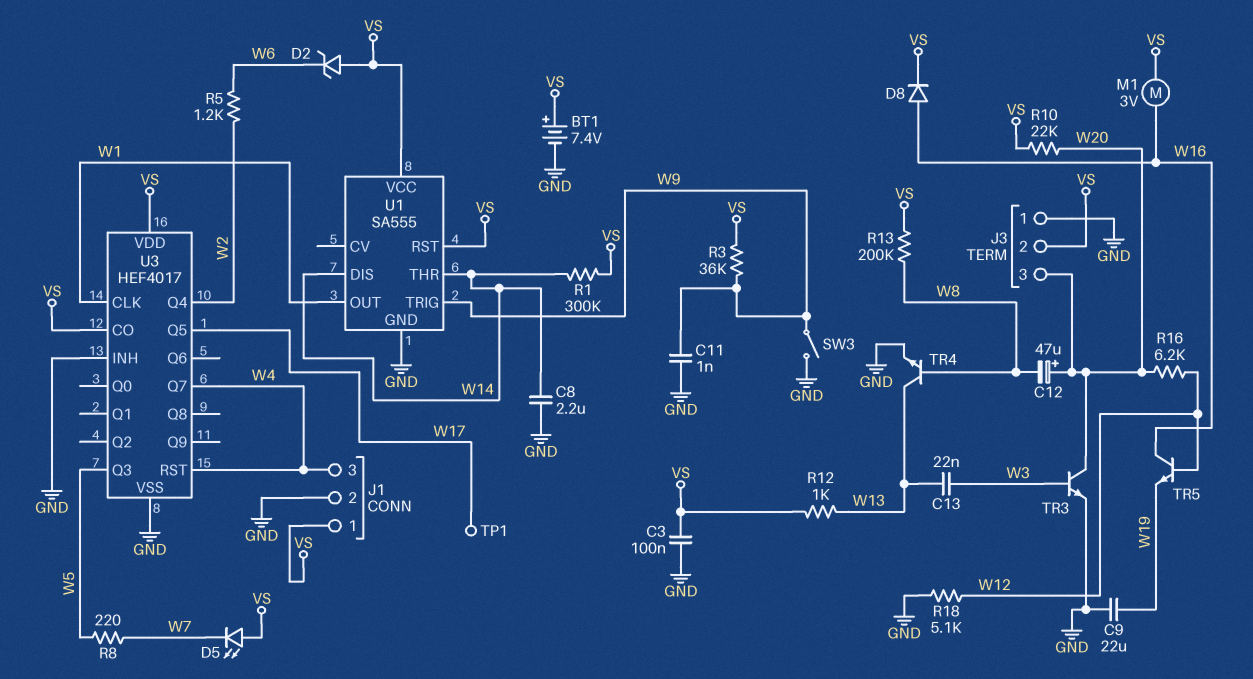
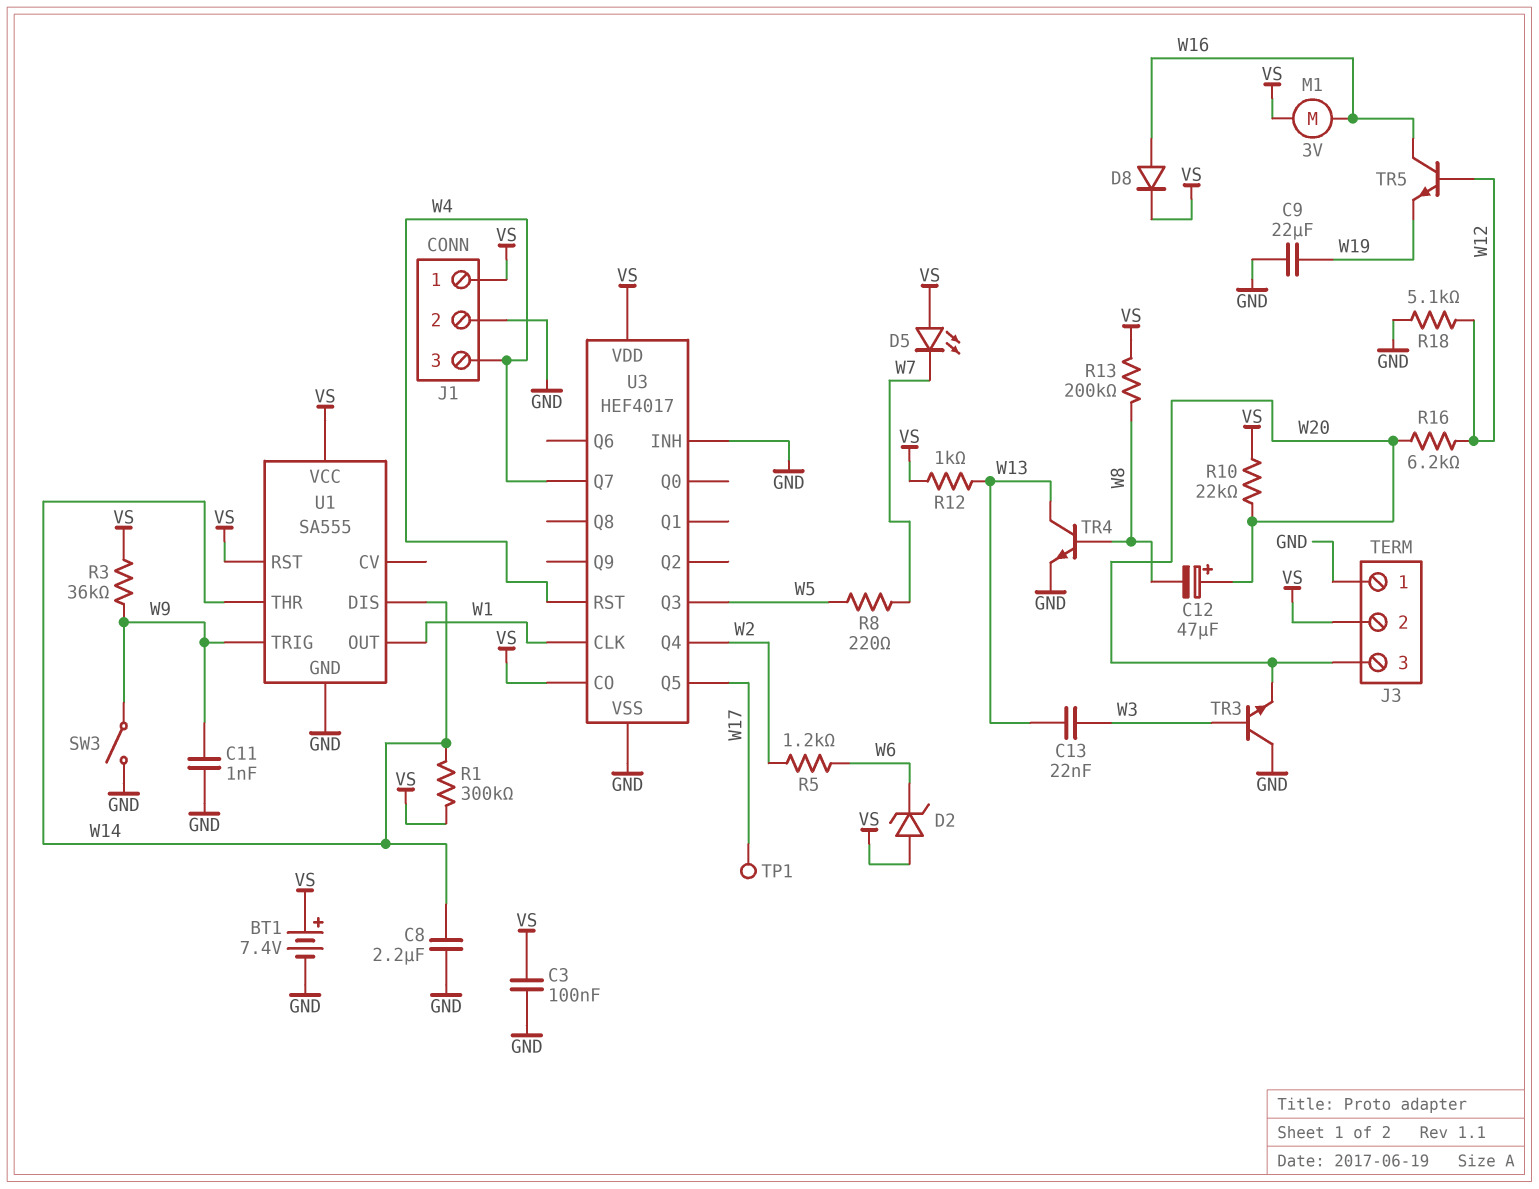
TR3: NPN (B W3, C W20, E GND) -> NPN (B W3, C GND, E W20)

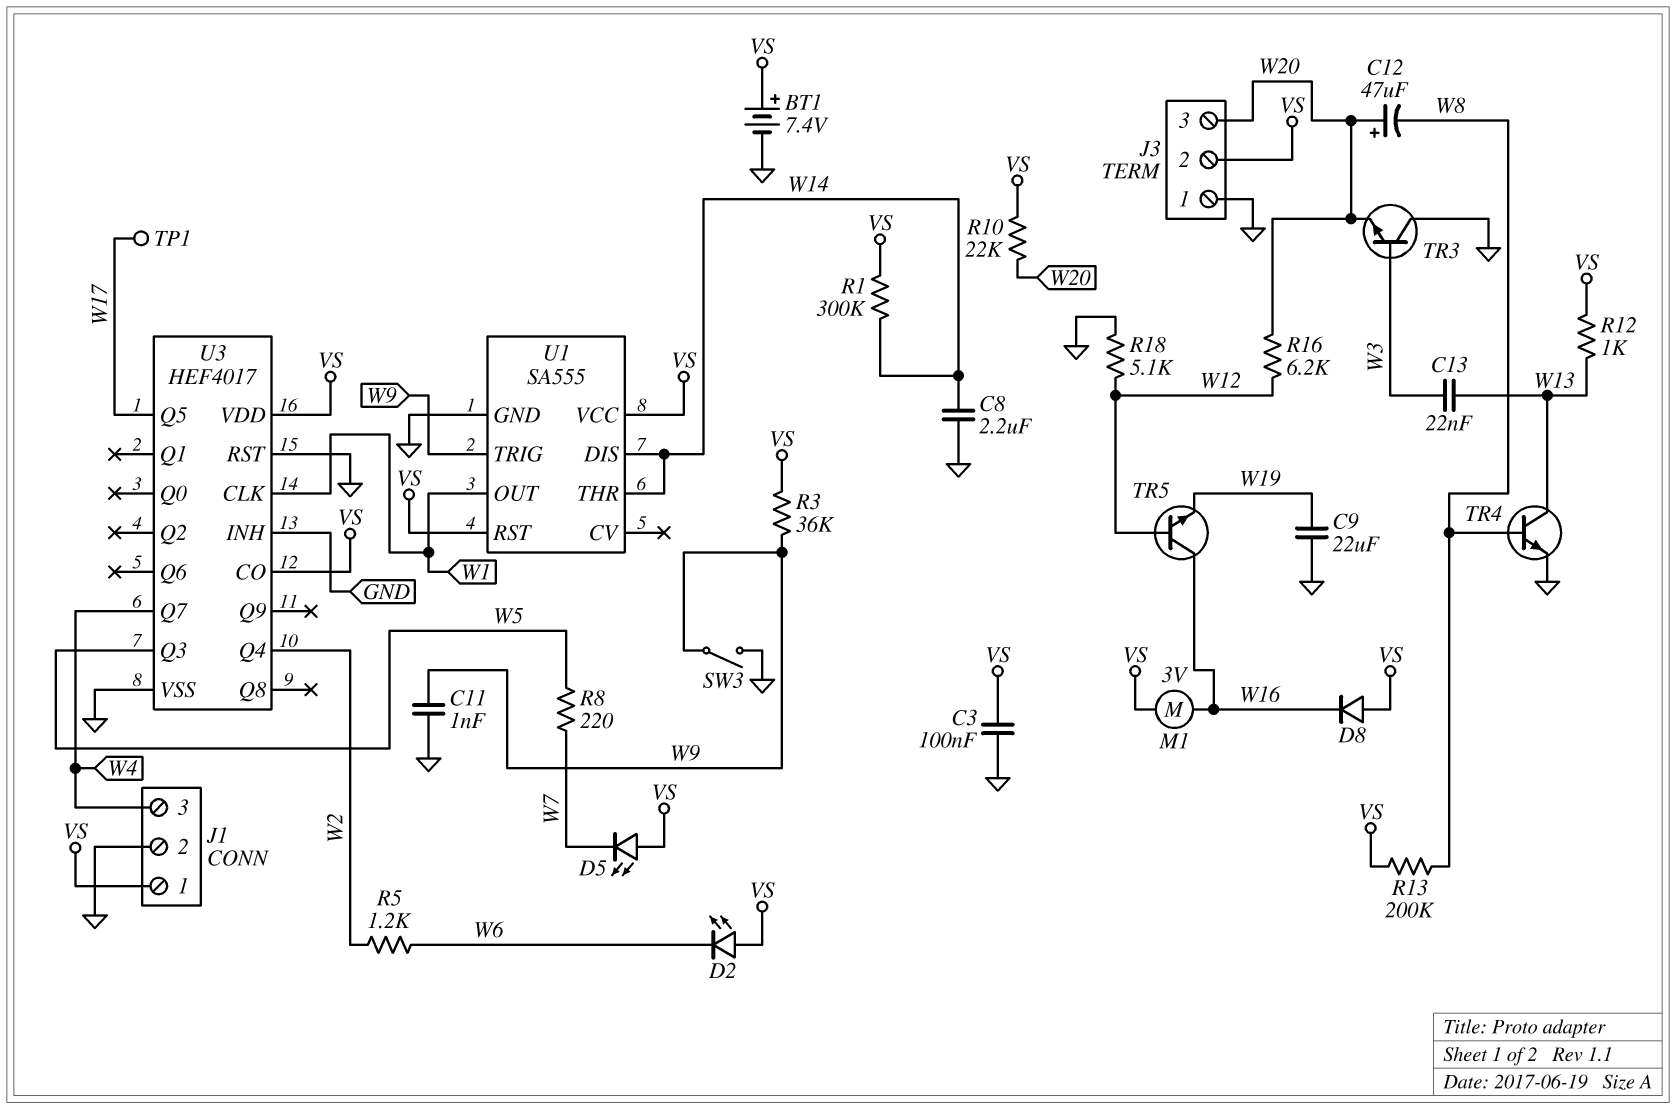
D2: zener (A VS, K W6) -> LED (A VS, K W6)
D8: diode (A W16, K VS) -> diode (A VS, K W16)
U3 pin RST: W4 -> GND

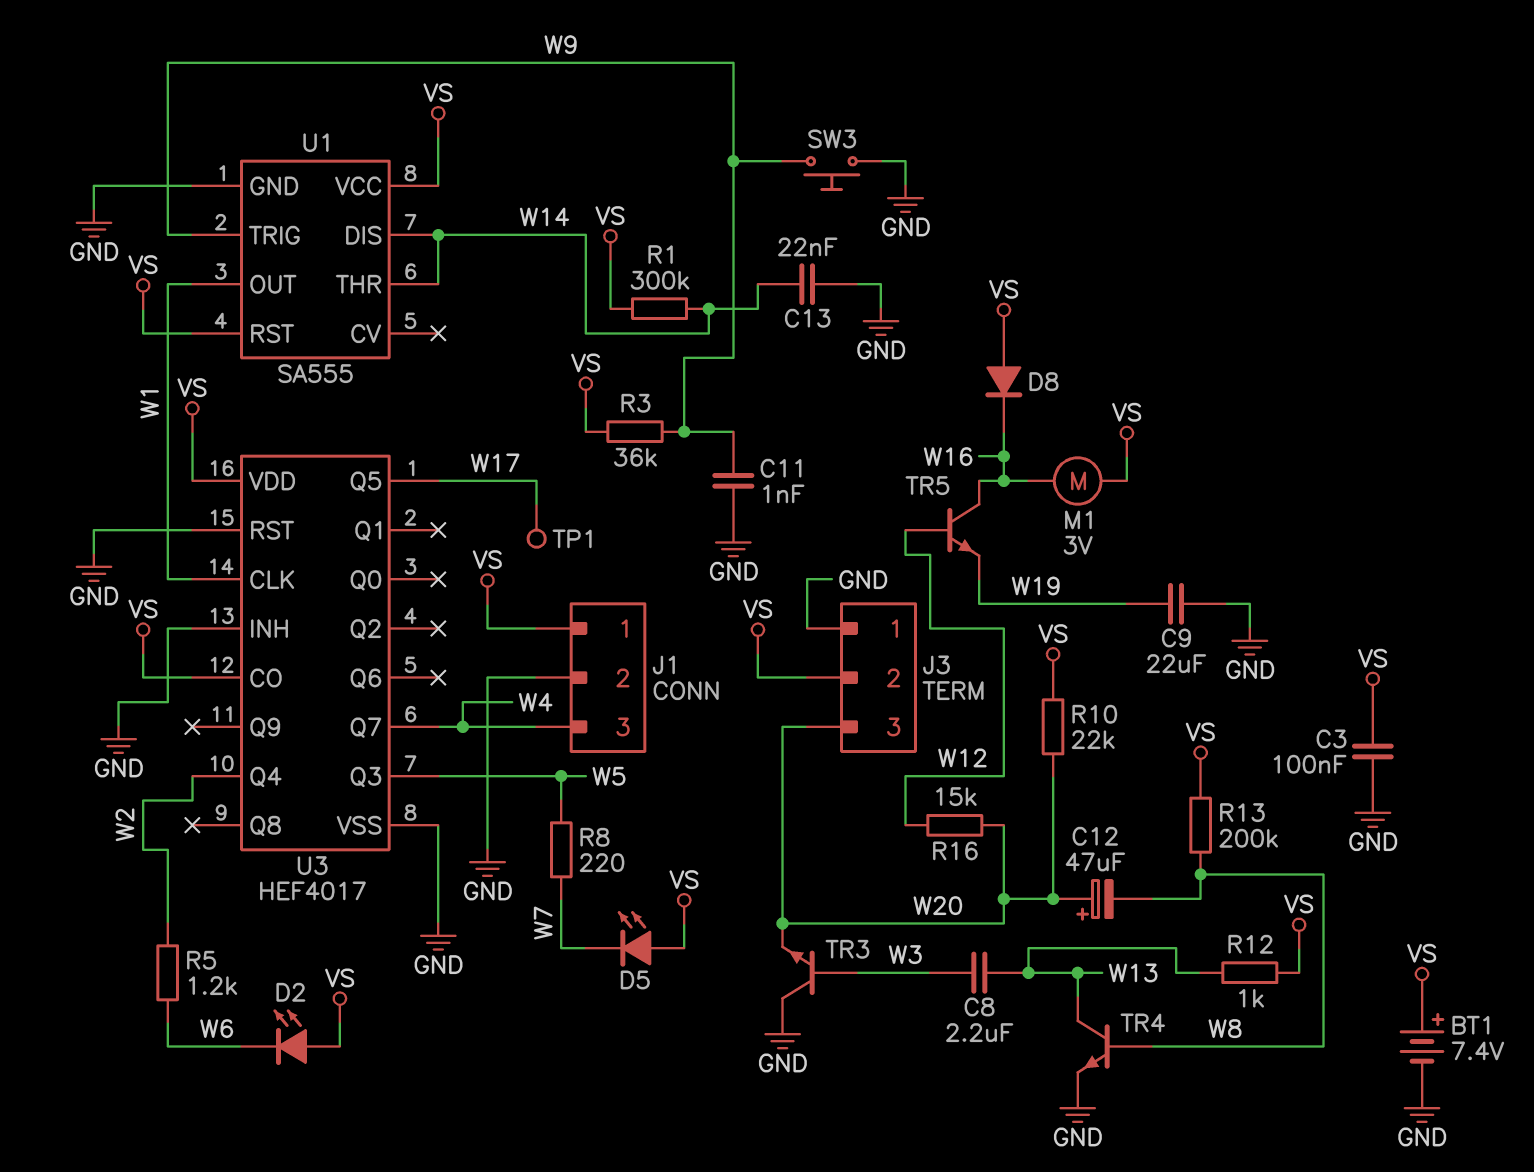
C8: 2.2uF (GND, W14) -> 2.2uF (W3, W13)
C13: 22nF (W3, W13) -> 22nF (GND, W14)
R16: 6.2k (W12, W20) -> 15k (W12, W20)
R18: 5.1k (GND, W12) -> none
SW3: switch (GND, W9) -> button (GND, W9)

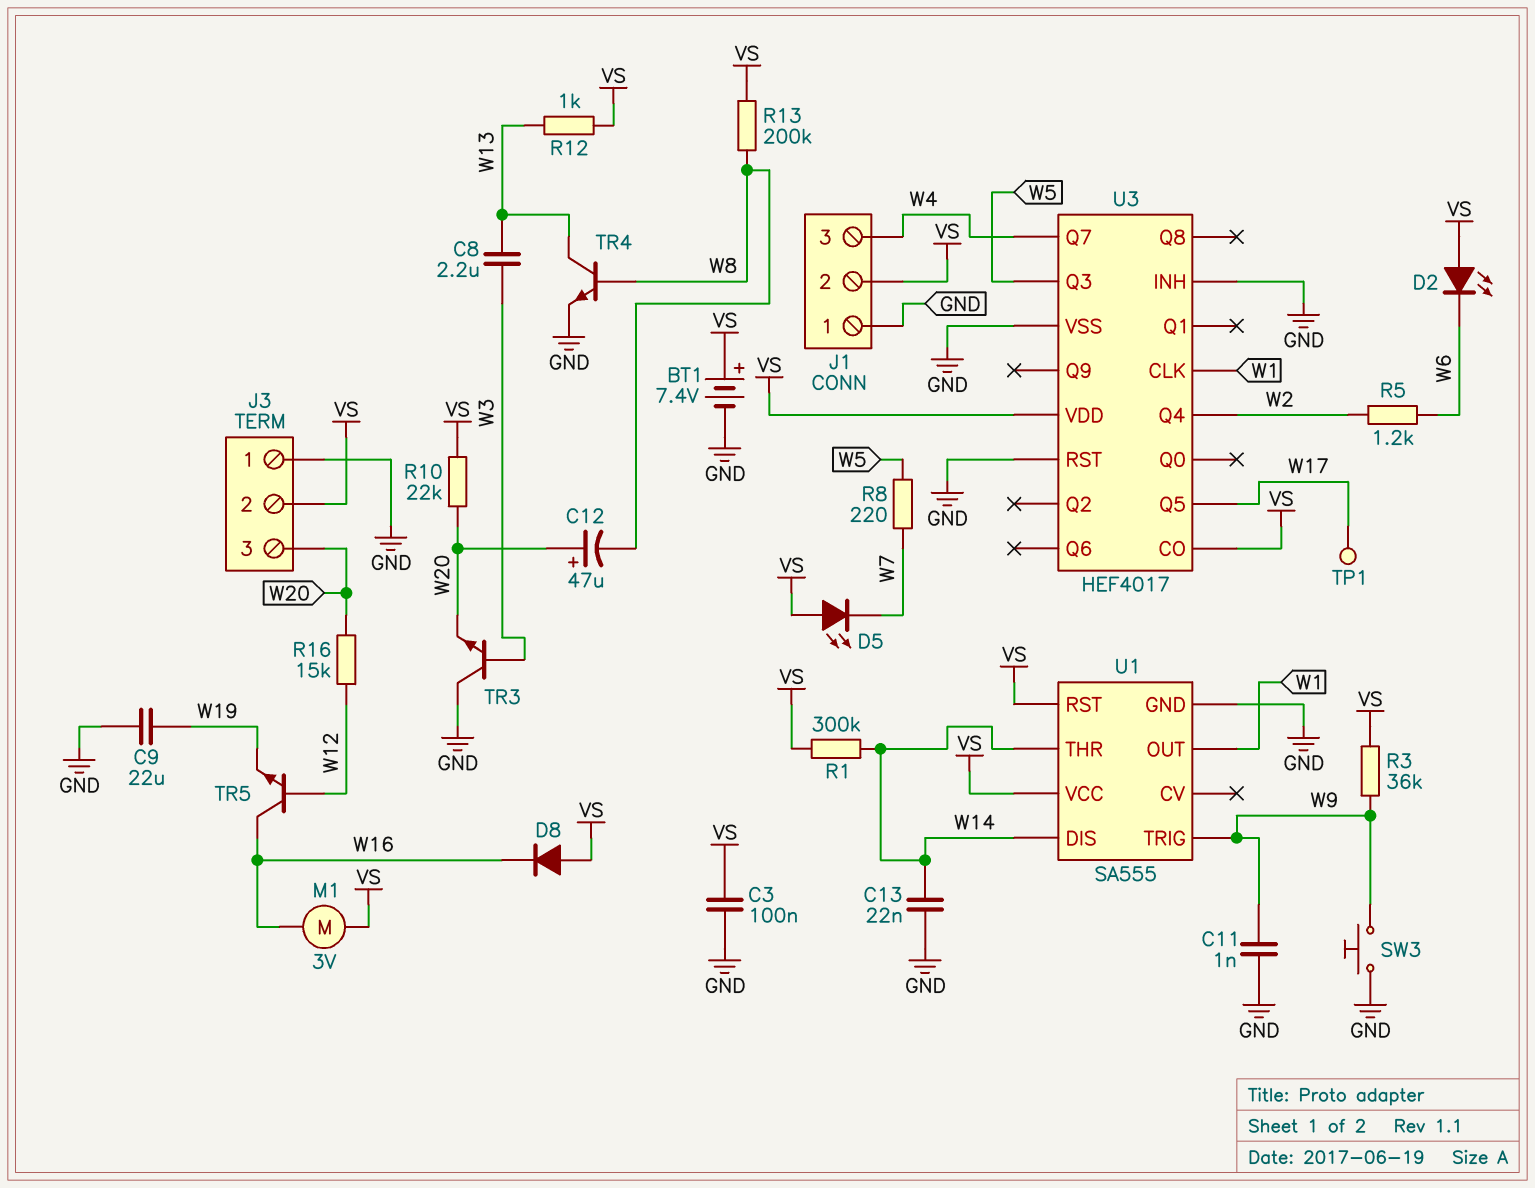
J1 pin 1: VS -> GND
J1 pin 2: GND -> VS

